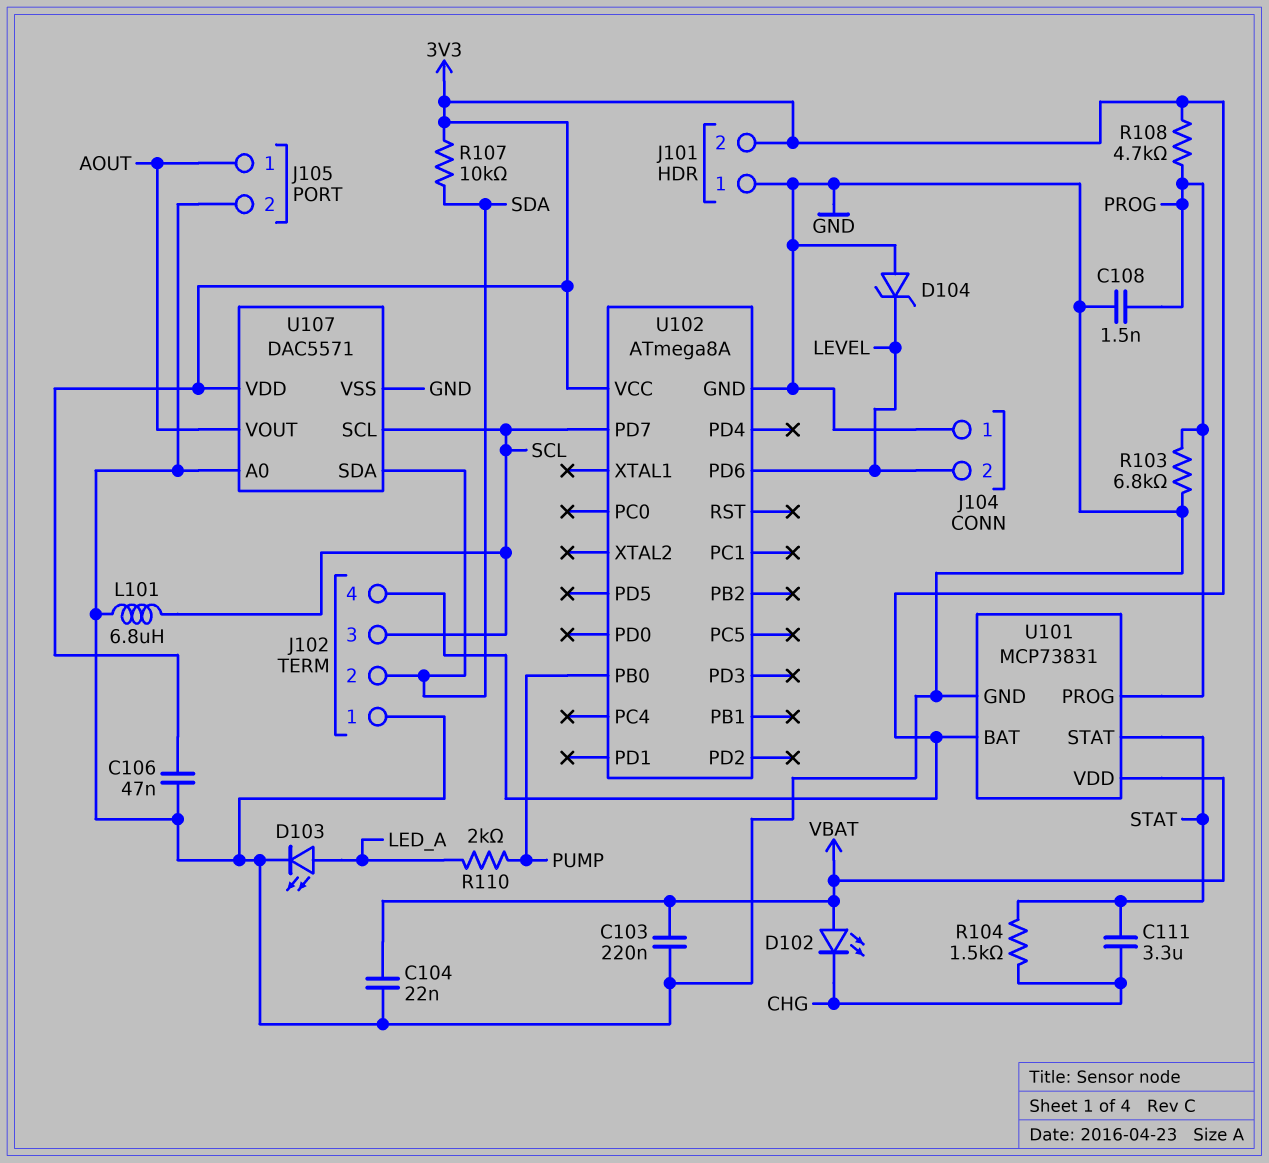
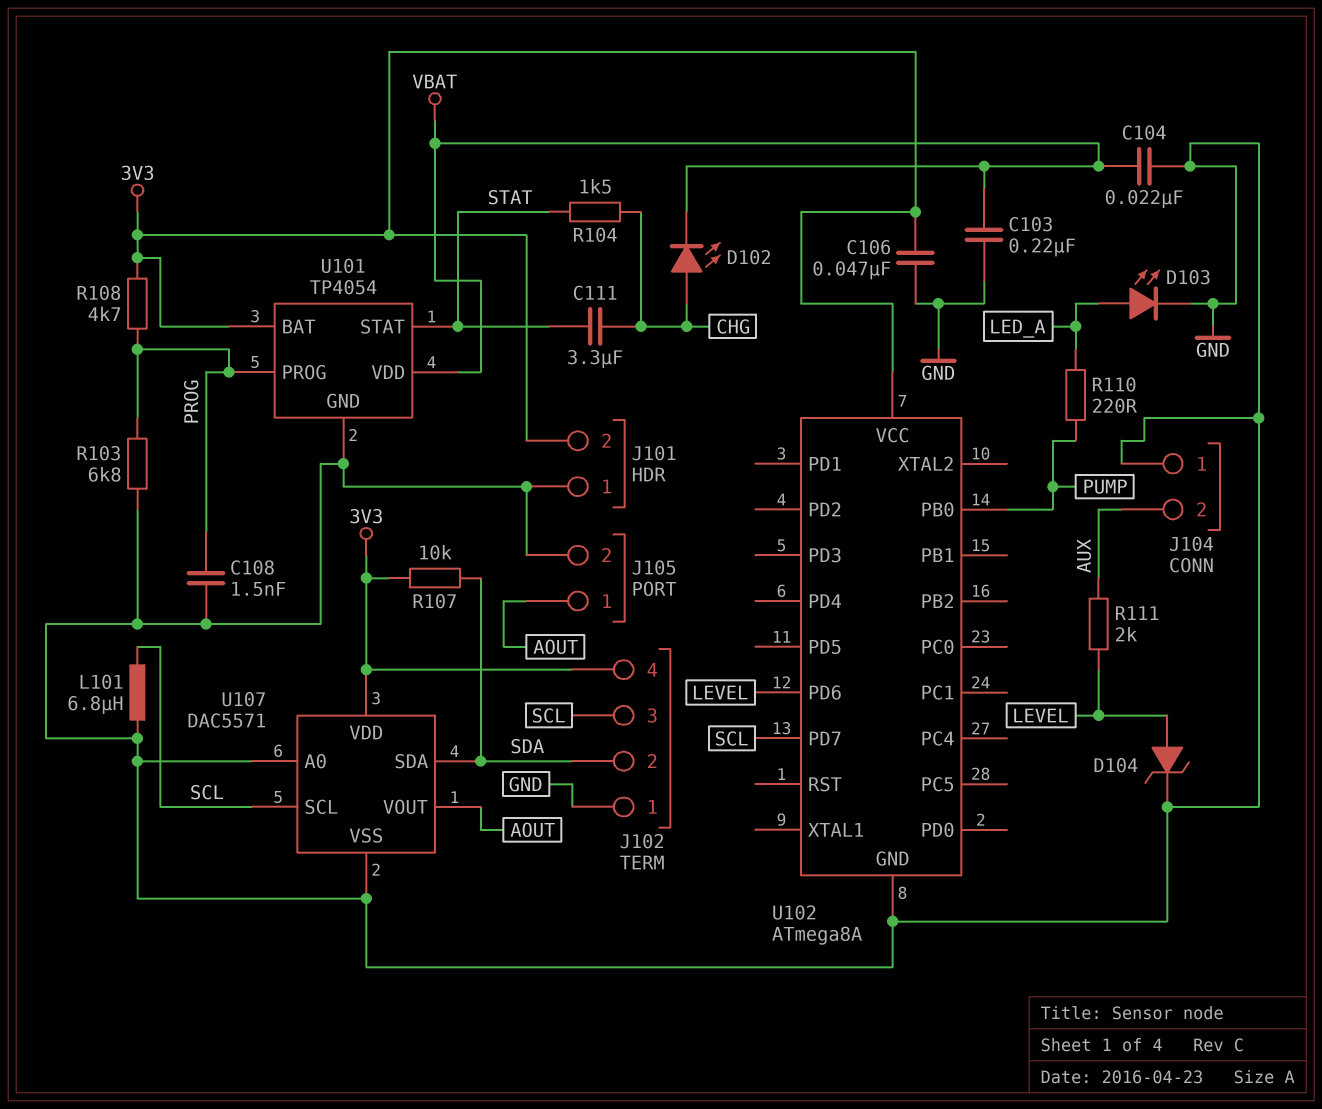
D102: LED (A VBAT, K CHG) -> LED (A CHG, K VBAT)
D104: zener (A GND, K LEVEL) -> zener (A LEVEL, K GND)
J104 pin 2: LEVEL -> AUX
R110: 2k (LED_A, PUMP) -> 220 (LED_A, PUMP)
R111: none -> 2k (AUX, LEVEL)
U101: MCP73831 -> TP4054

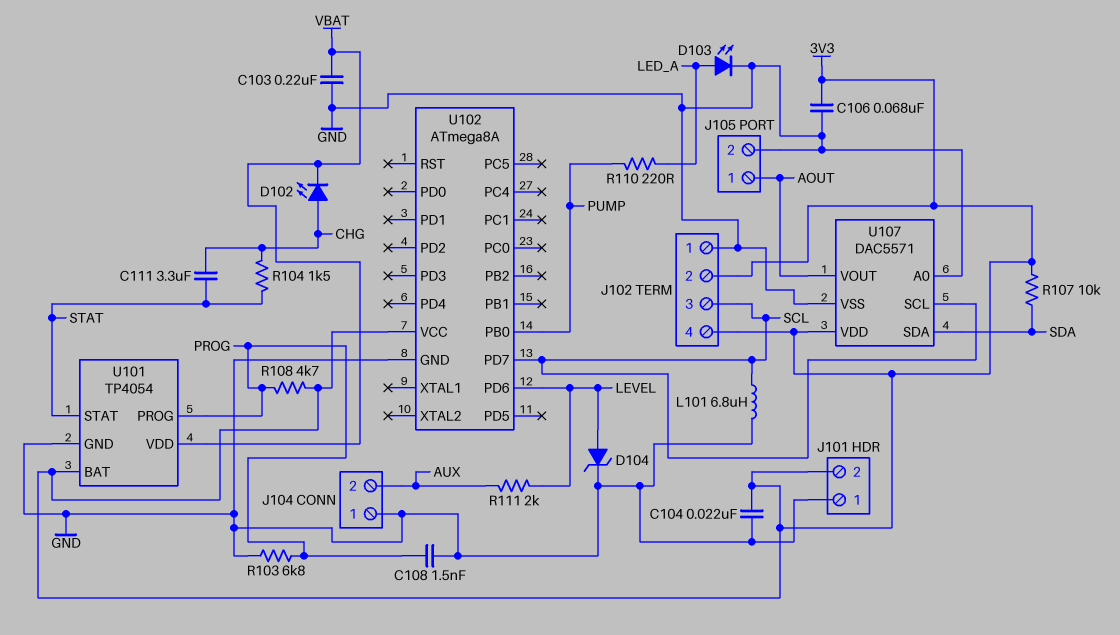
C104: 22nF (GND, VBAT) -> 22nF (3V3, GND)
C106: 47nF (3V3, GND) -> 68nF (3V3, GND)
J102 pin 2: SDA -> 3V3

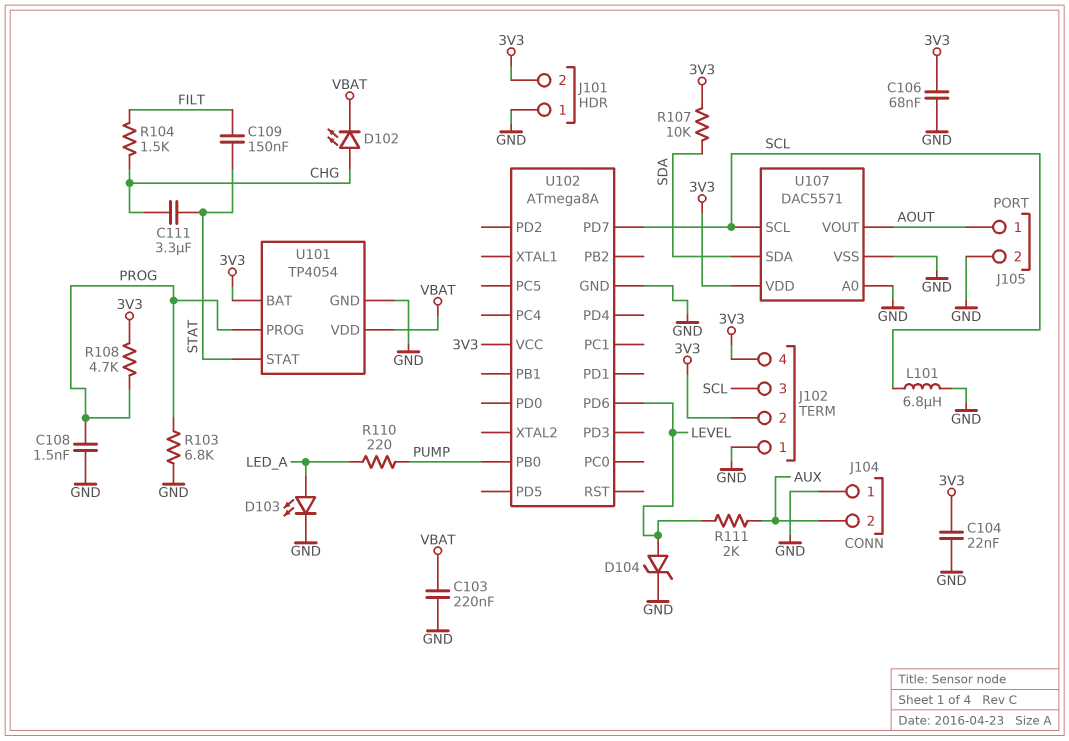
C109: none -> 150nF (FILT, STAT)
R104: 1.5k (CHG, STAT) -> 1.5k (CHG, FILT)

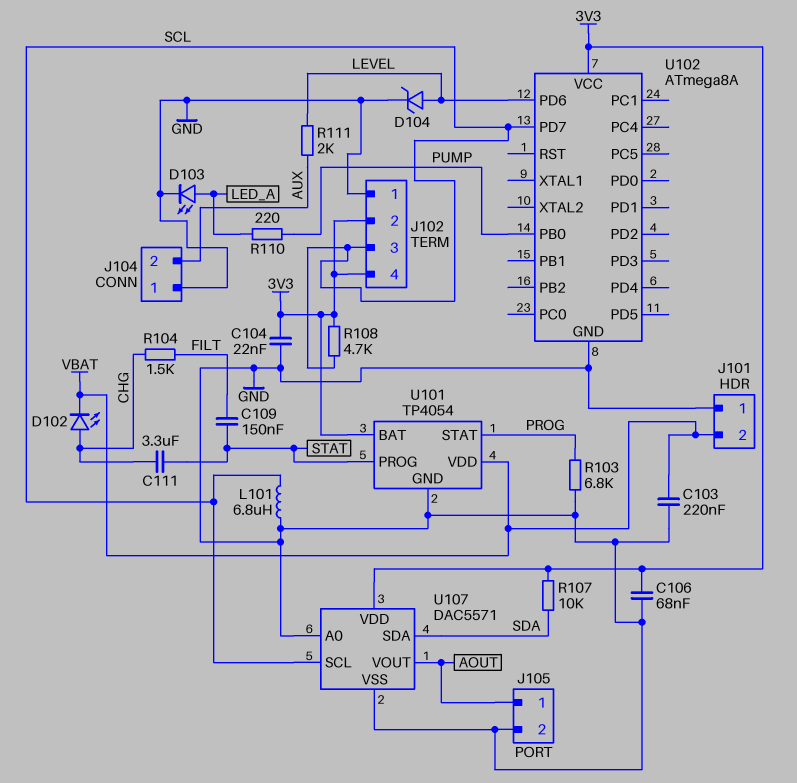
C108: 1.5nF (GND, PROG) -> none
J101 pin 2: 3V3 -> VBAT
R108: 4.7k (3V3, PROG) -> 4.7k (3V3, SCL)
U101 pin PROG: PROG -> STAT
U101 pin STAT: STAT -> PROG

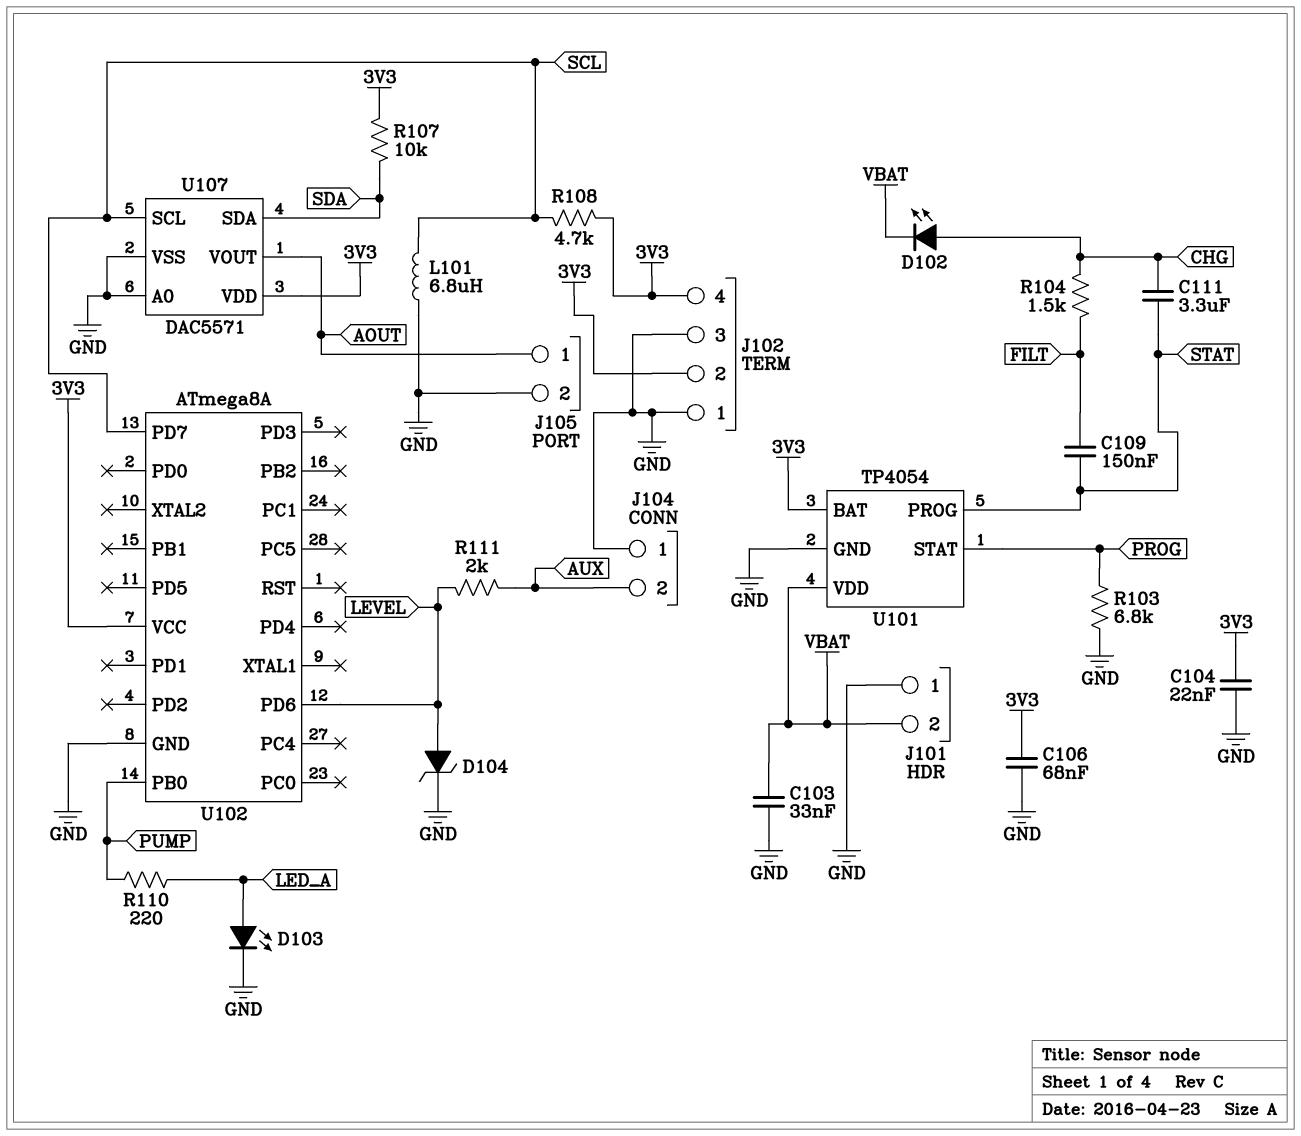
C103: 220nF (GND, VBAT) -> 33nF (GND, VBAT)
J102 pin 3: SCL -> GND

